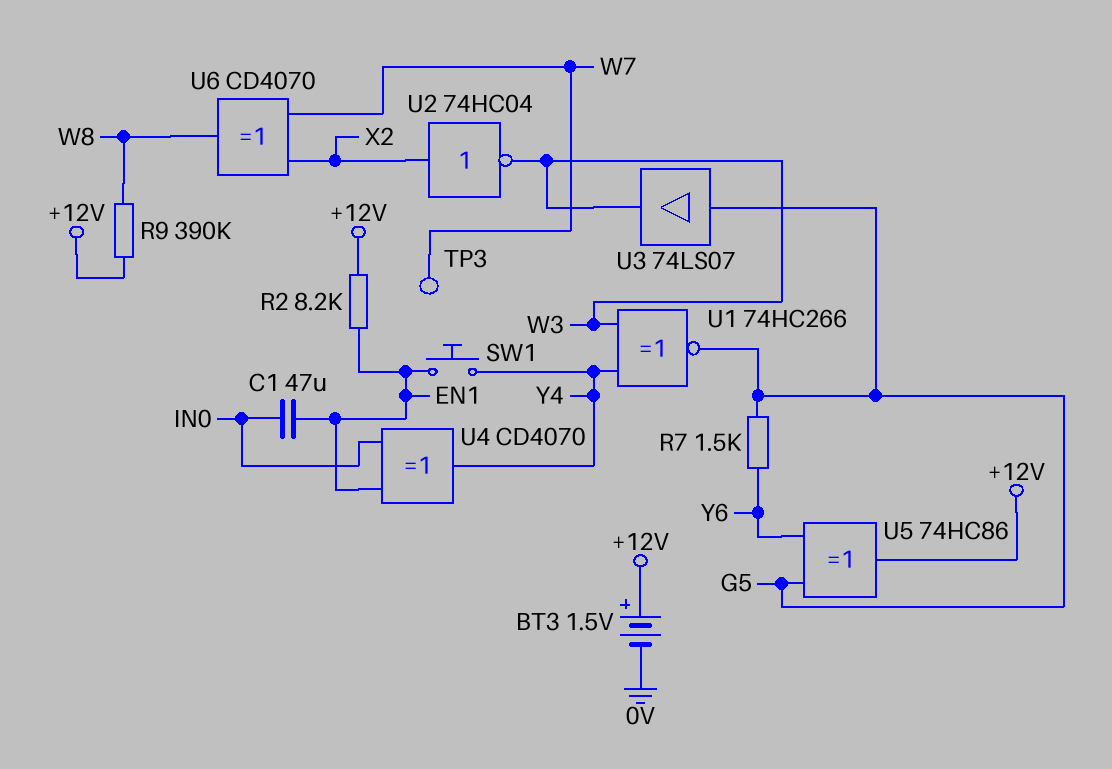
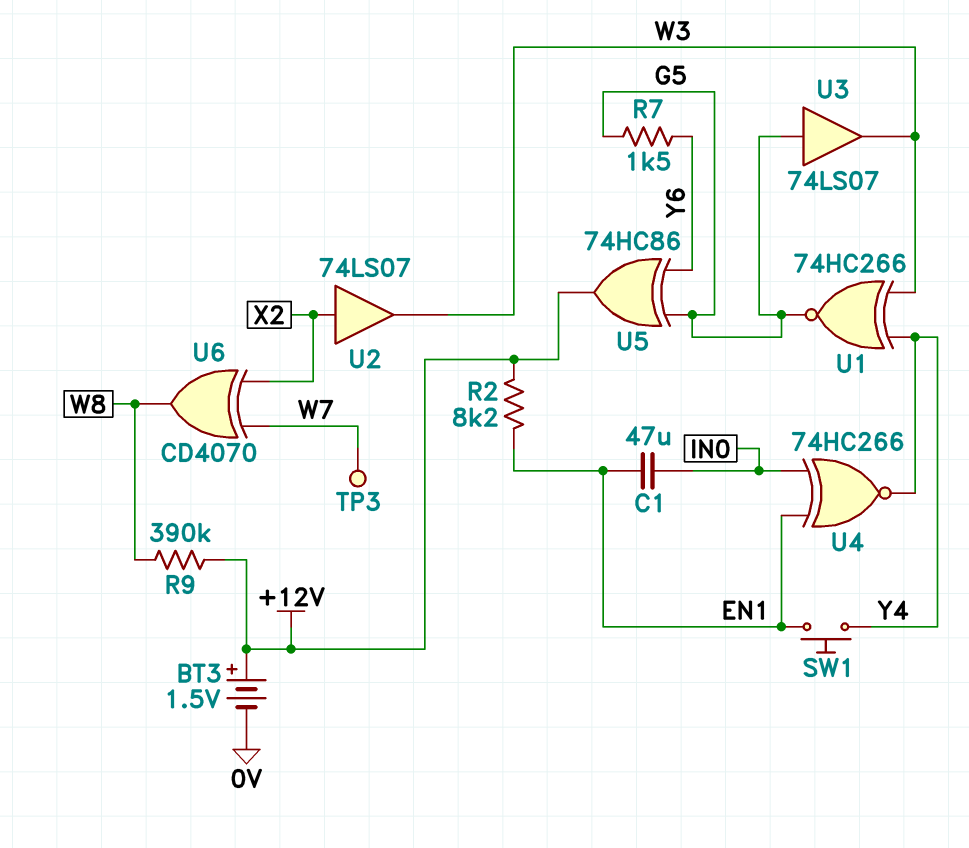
U2: NOT 74HC04 (in X2, out W3) -> buffer 74LS07 (in X2, out W3)
U4: XOR CD4070 (in EN1, in IN0, out Y4) -> XNOR 74HC266 (in EN1, in IN0, out Y4)

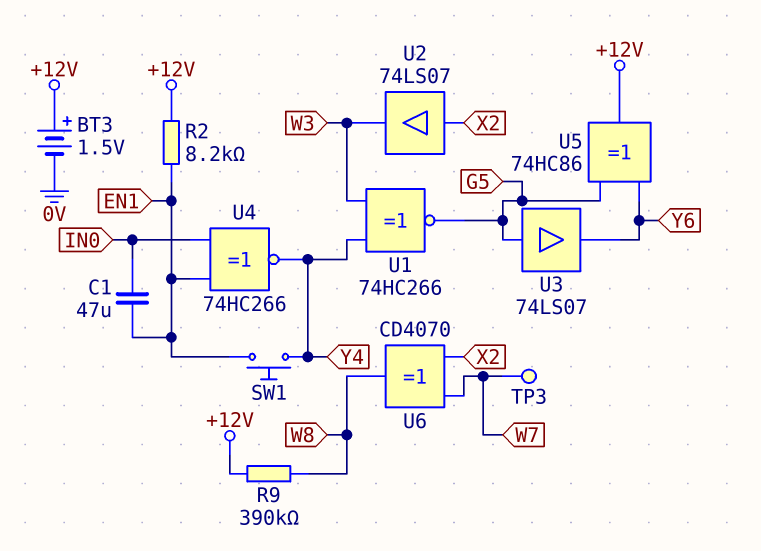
R7: 1.5k (G5, Y6) -> none
U3: buffer 74LS07 (in G5, out W3) -> buffer 74LS07 (in G5, out Y6)

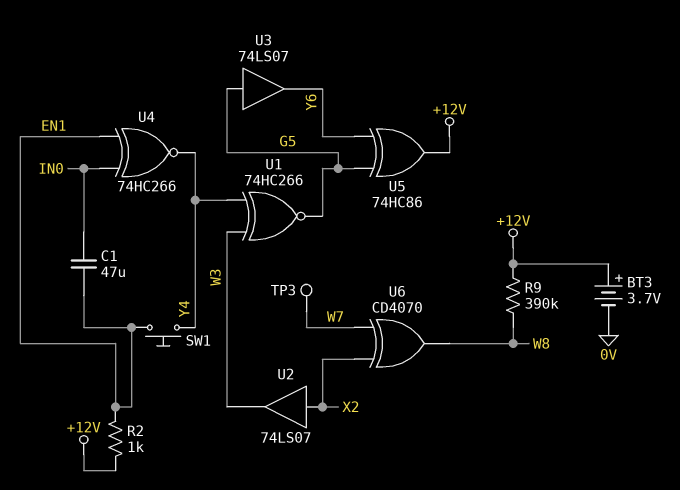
BT3: 1.5V (plus +12V, minus 0V) -> 3.7V (plus +12V, minus 0V)
R2: 8.2k (+12V, EN1) -> 1k (+12V, EN1)

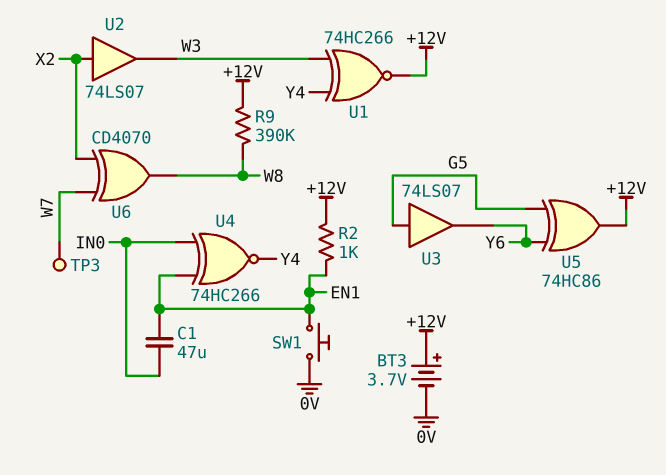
SW1: button (EN1, Y4) -> button (0V, EN1)
U1: XNOR 74HC266 (in W3, in Y4, out G5) -> XNOR 74HC266 (in W3, in Y4, out +12V)

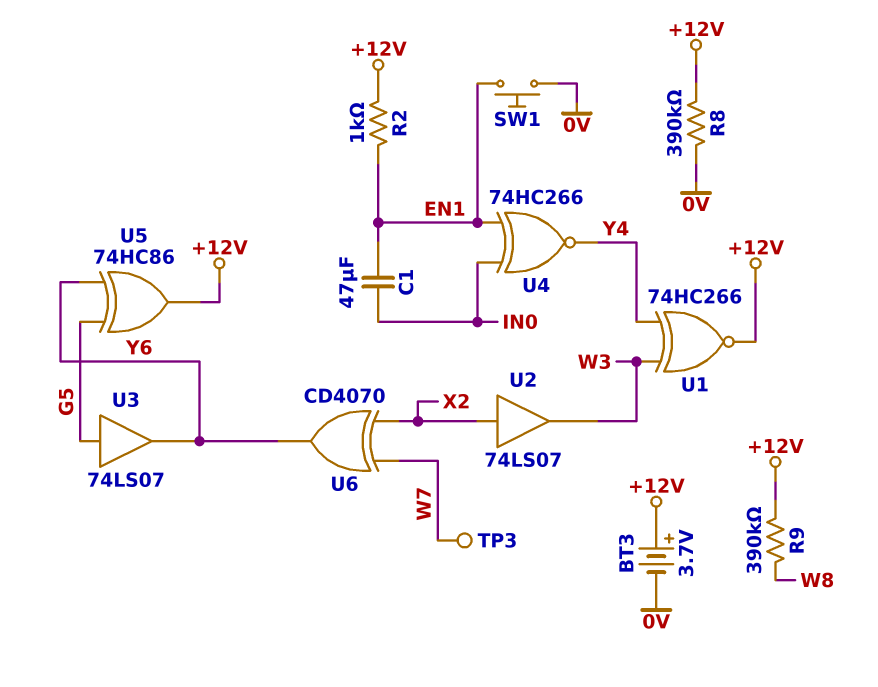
R8: none -> 390k (+12V, 0V)
U6: XOR CD4070 (in W7, in X2, out W8) -> XOR CD4070 (in W7, in X2, out Y6)

